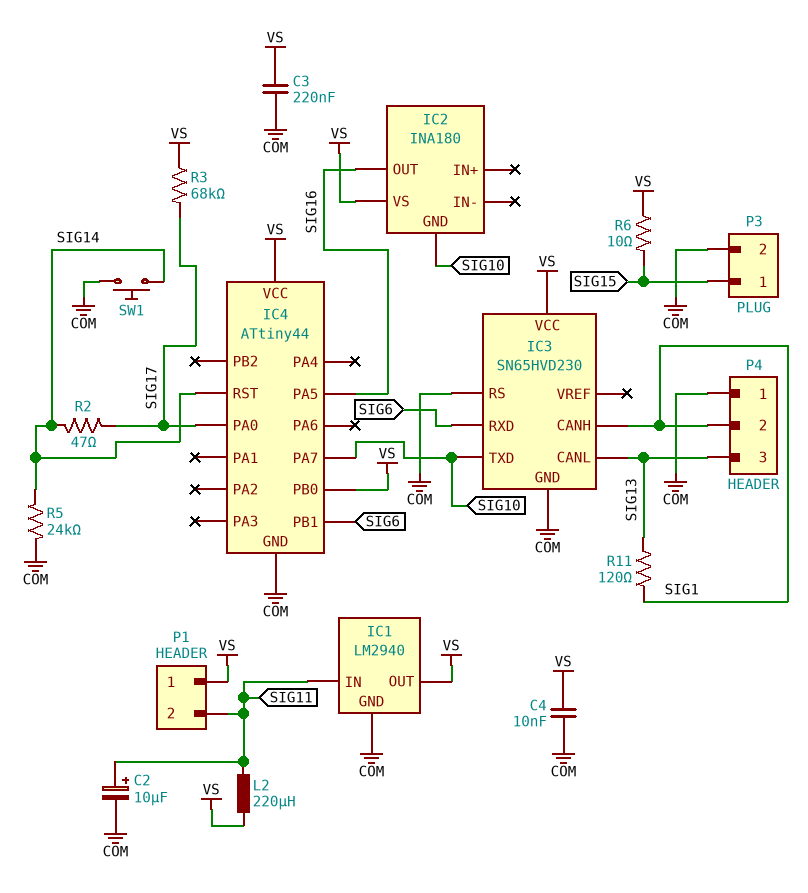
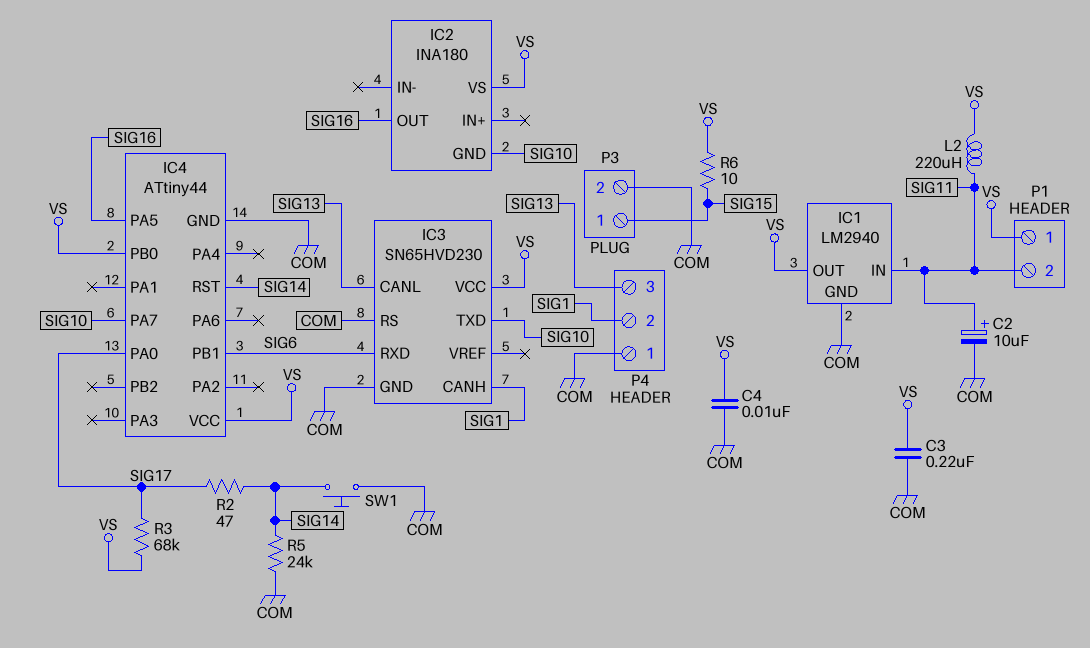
R11: 120 (SIG1, SIG13) -> none

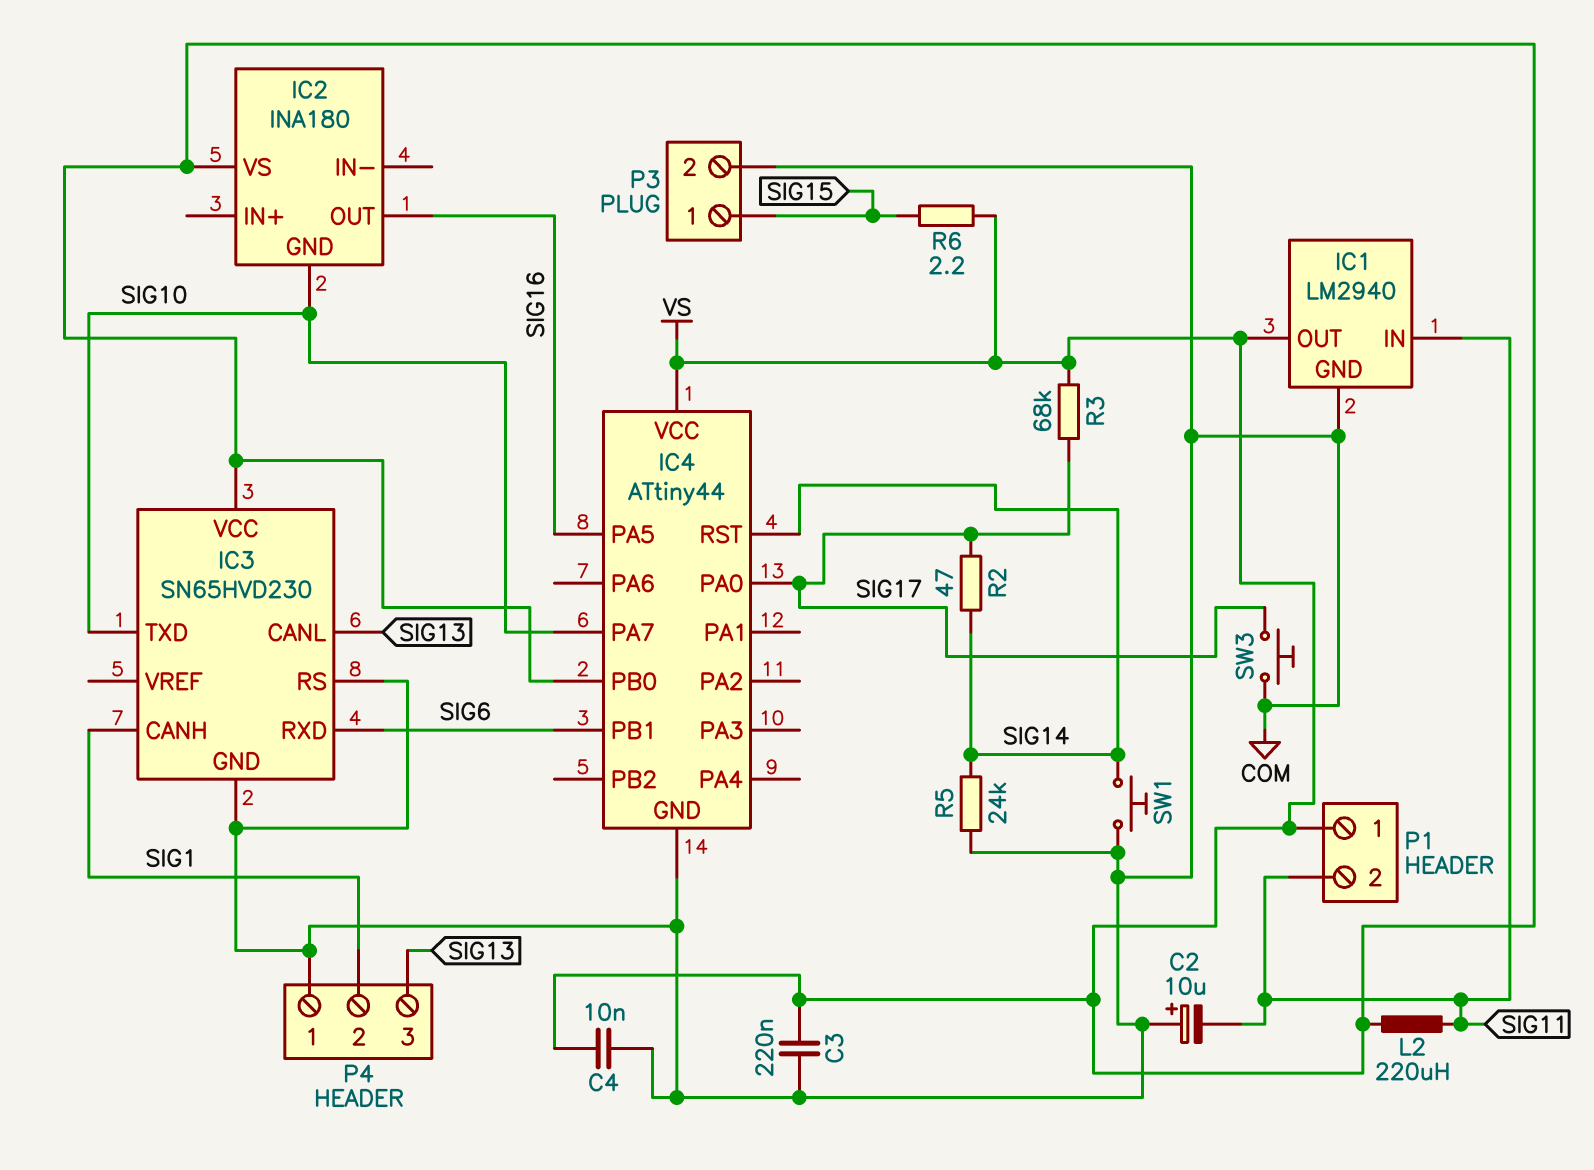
C2: 10uF (plus SIG11, minus COM) -> 10uF (plus COM, minus SIG11)
R6: 10 (SIG15, VS) -> 2.2 (SIG15, VS)
SW3: none -> button (COM, SIG17)

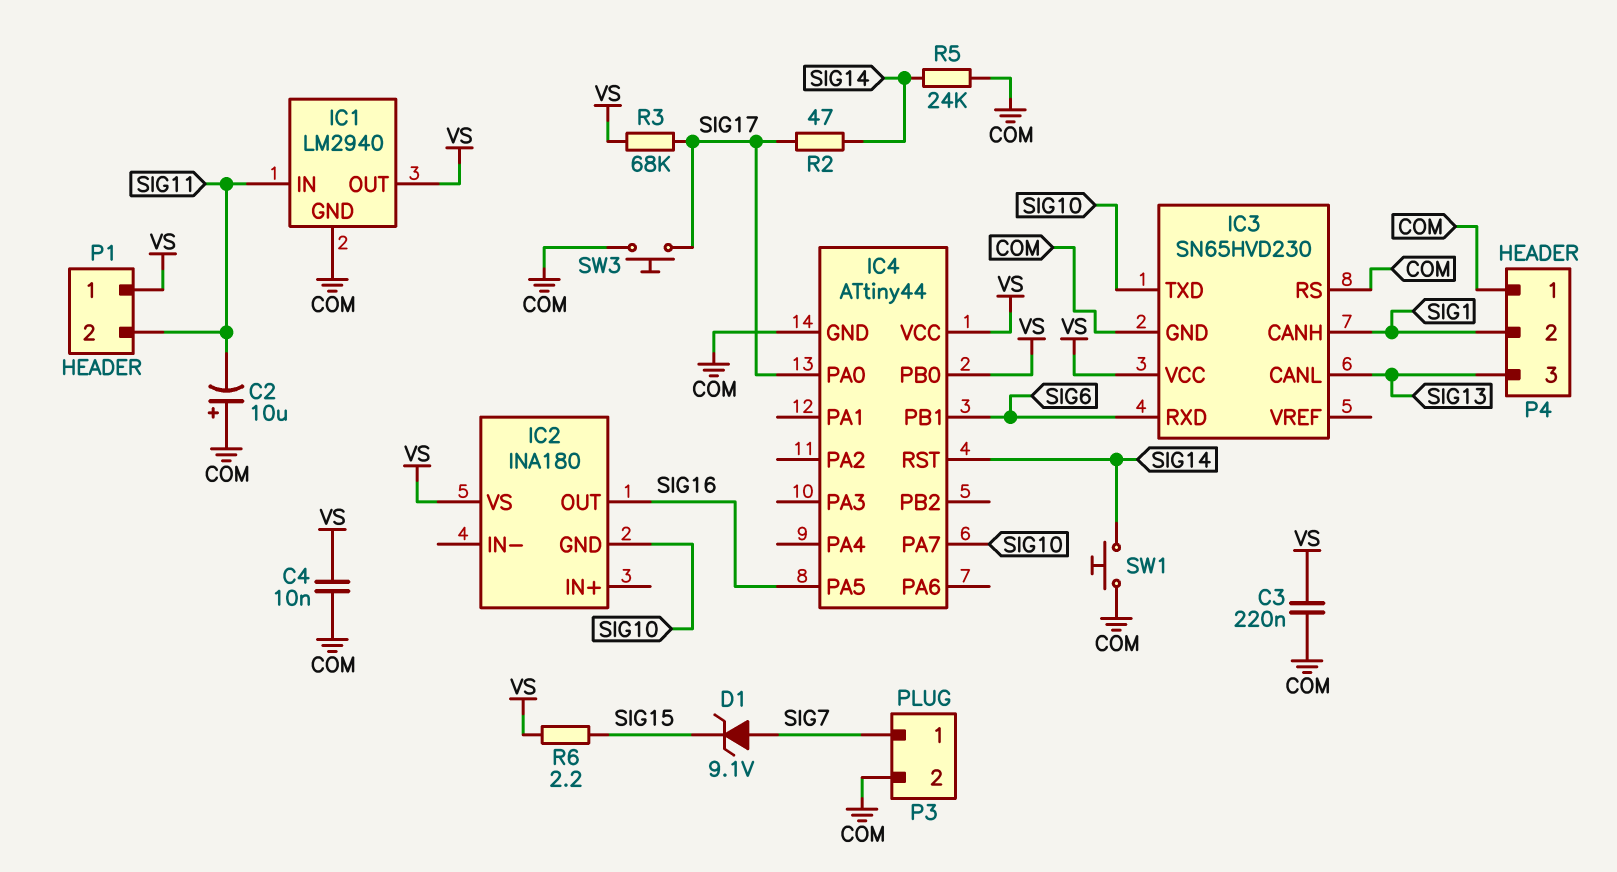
D1: none -> zener 9.1V (A SIG7, K SIG15)
L2: 220uH (SIG11, VS) -> none
P3 pin 1: SIG15 -> SIG7

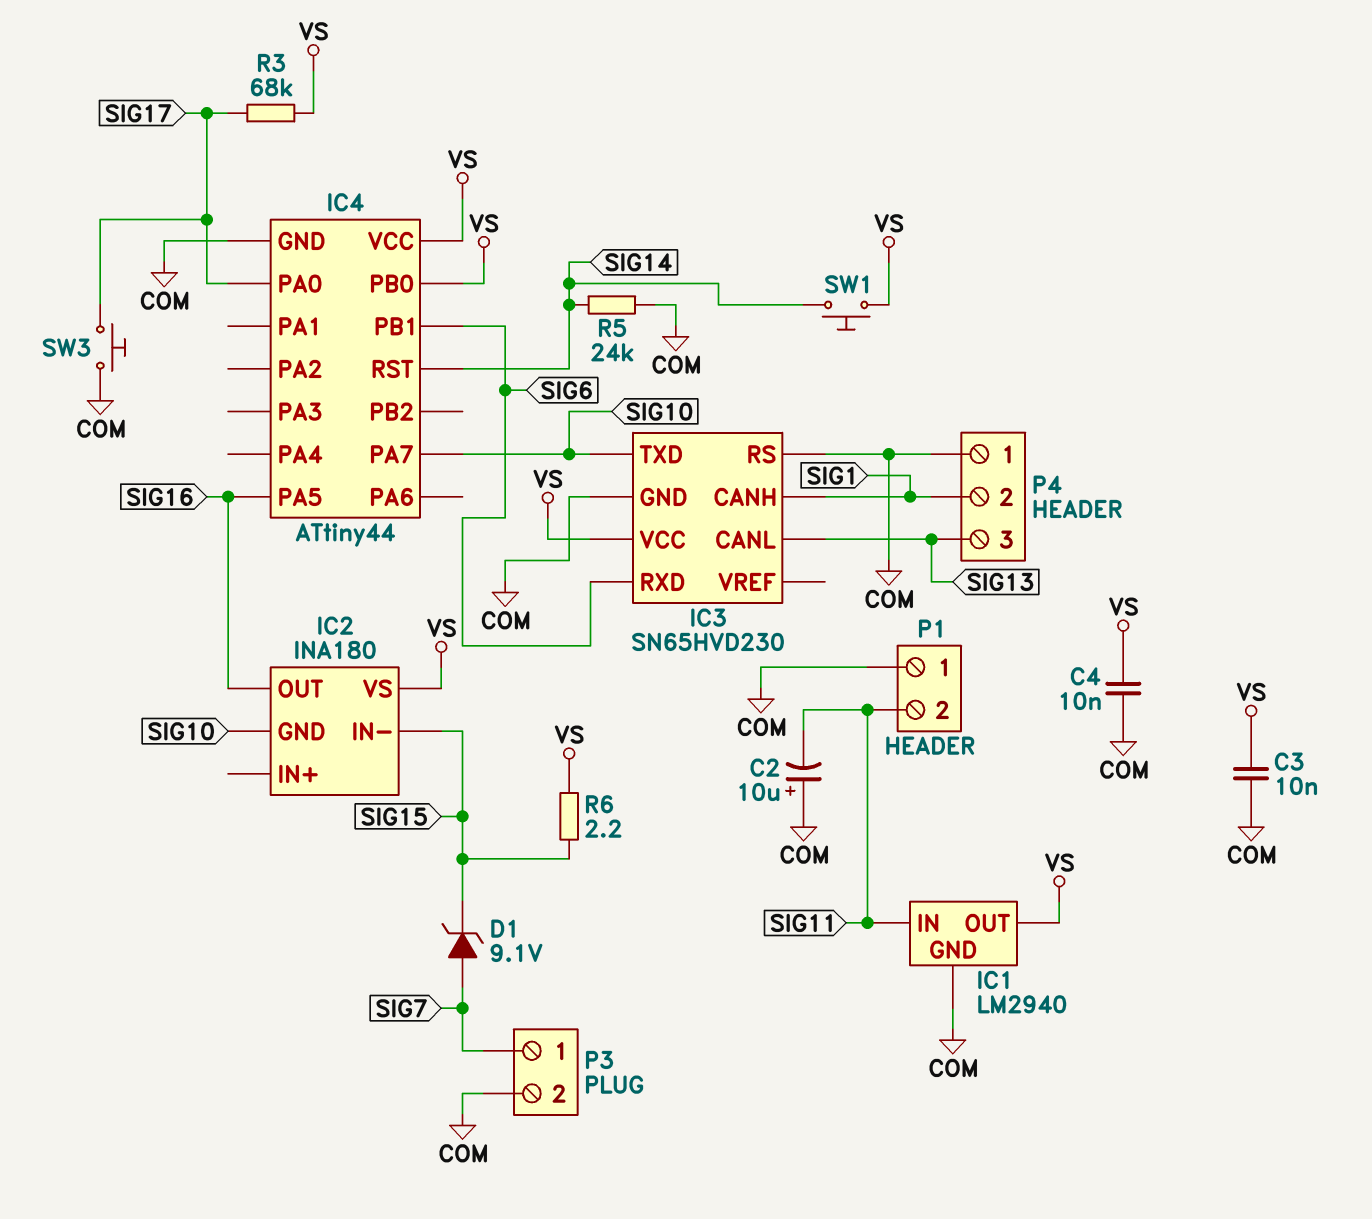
C3: 220nF (COM, VS) -> 10nF (COM, VS)
IC2 pin IN-: none -> SIG15
P1 pin 1: VS -> COM
R2: 47 (SIG14, SIG17) -> none
SW1: button (COM, SIG14) -> button (SIG14, VS)

